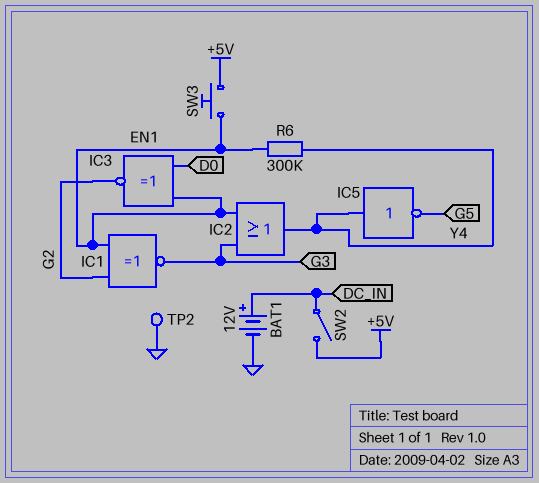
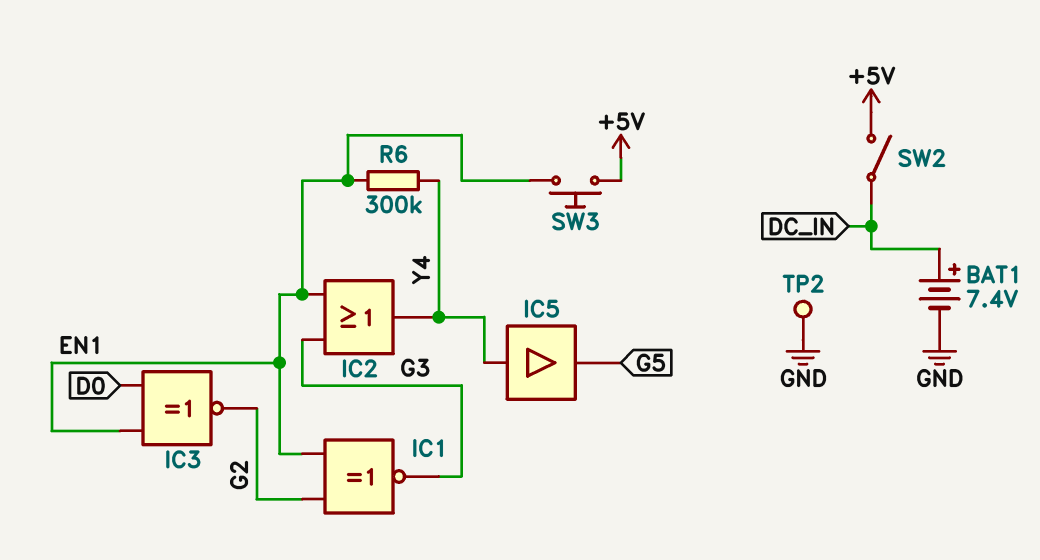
BAT1: 12V (plus DC_IN, minus GND) -> 7.4V (plus DC_IN, minus GND)
IC5: NOT (in Y4, out G5) -> buffer (in Y4, out G5)

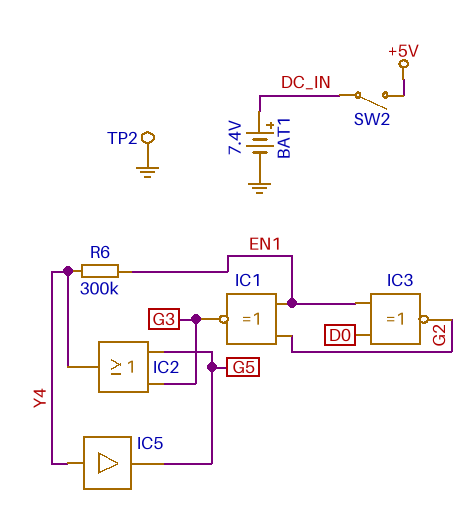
IC2: OR (in EN1, in G3, out Y4) -> OR (in G3, in G5, out Y4)
SW3: button (+5V, EN1) -> none

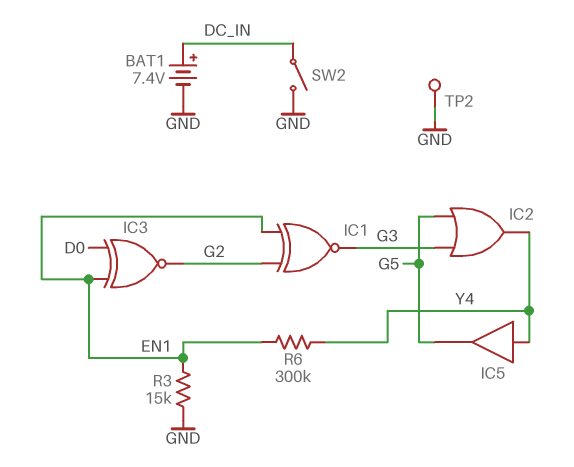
R3: none -> 15k (EN1, GND)
SW2: switch (+5V, DC_IN) -> switch (DC_IN, GND)

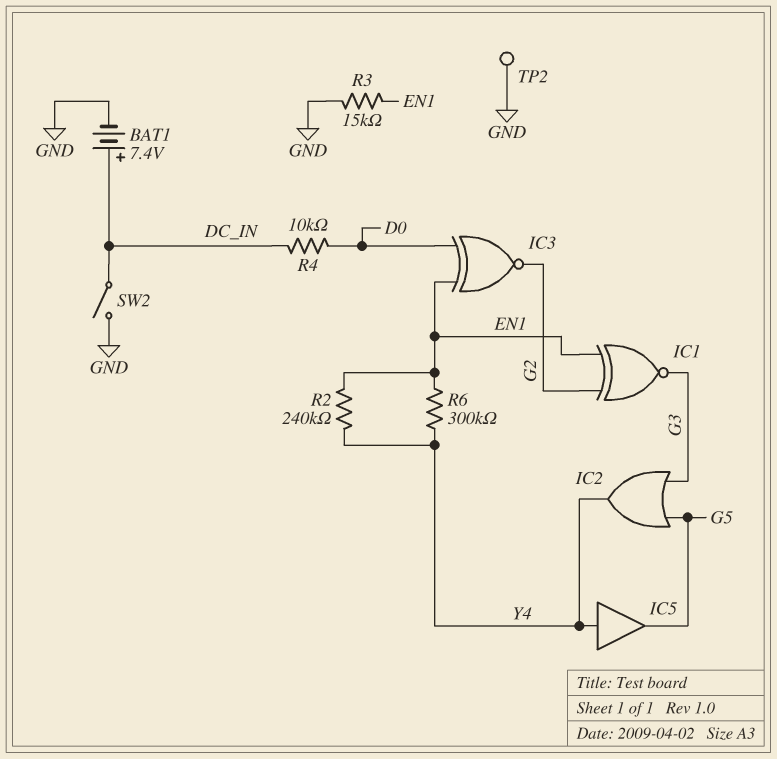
R2: none -> 240k (EN1, Y4)
R4: none -> 10k (D0, DC_IN)

